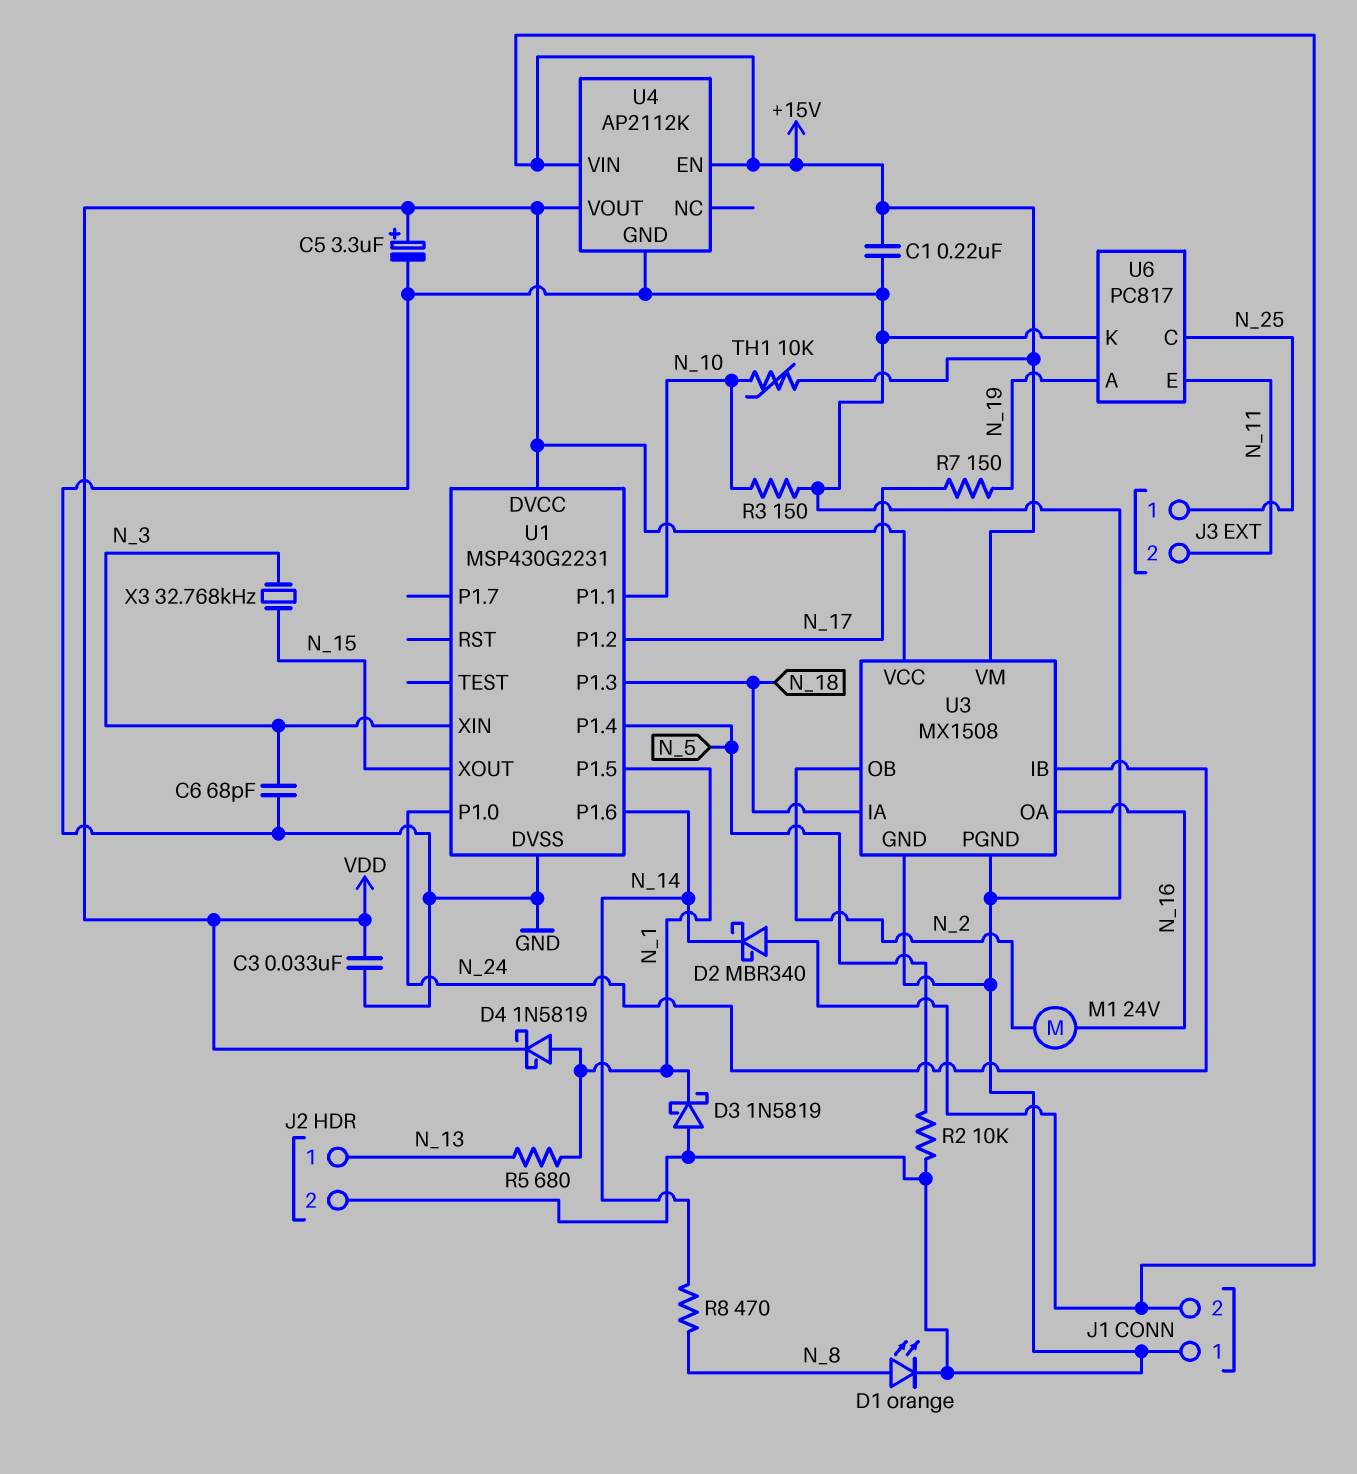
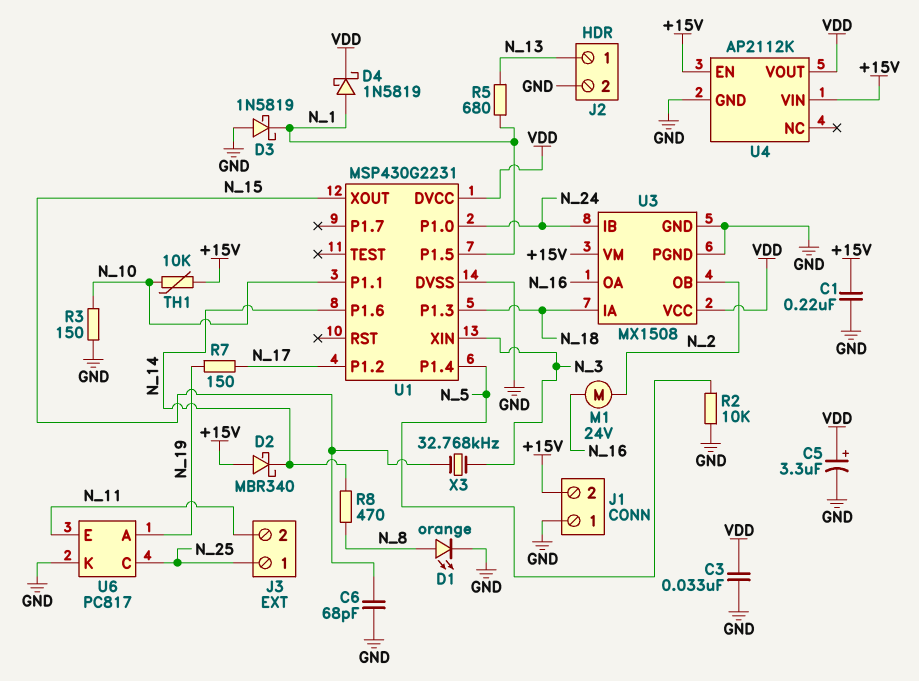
C6: 68pF (GND, N_3) -> 68pF (GND, N_15)

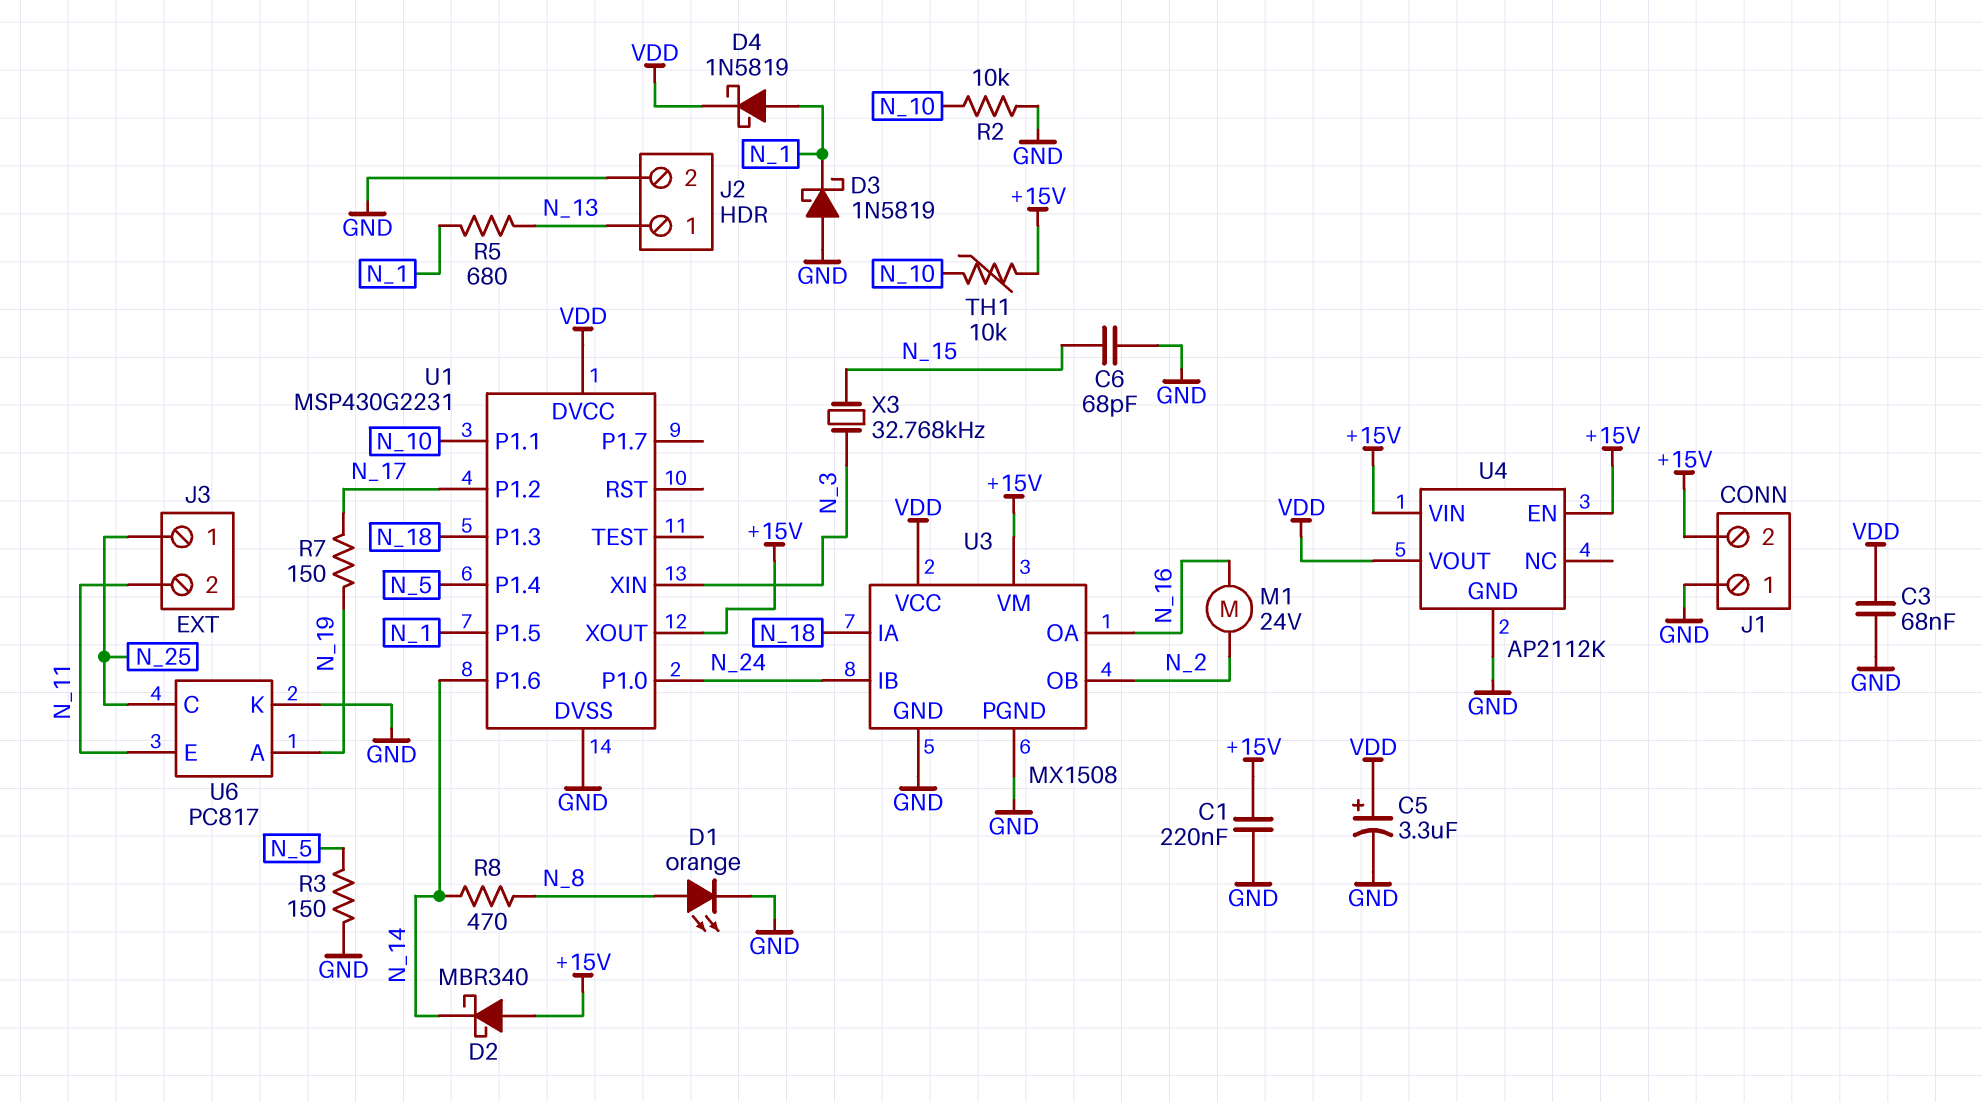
C3: 33nF (GND, VDD) -> 68nF (GND, VDD)
R2: 10k (GND, N_5) -> 10k (GND, N_10)
R3: 150 (GND, N_10) -> 150 (GND, N_5)
U1 pin XOUT: N_15 -> +15V

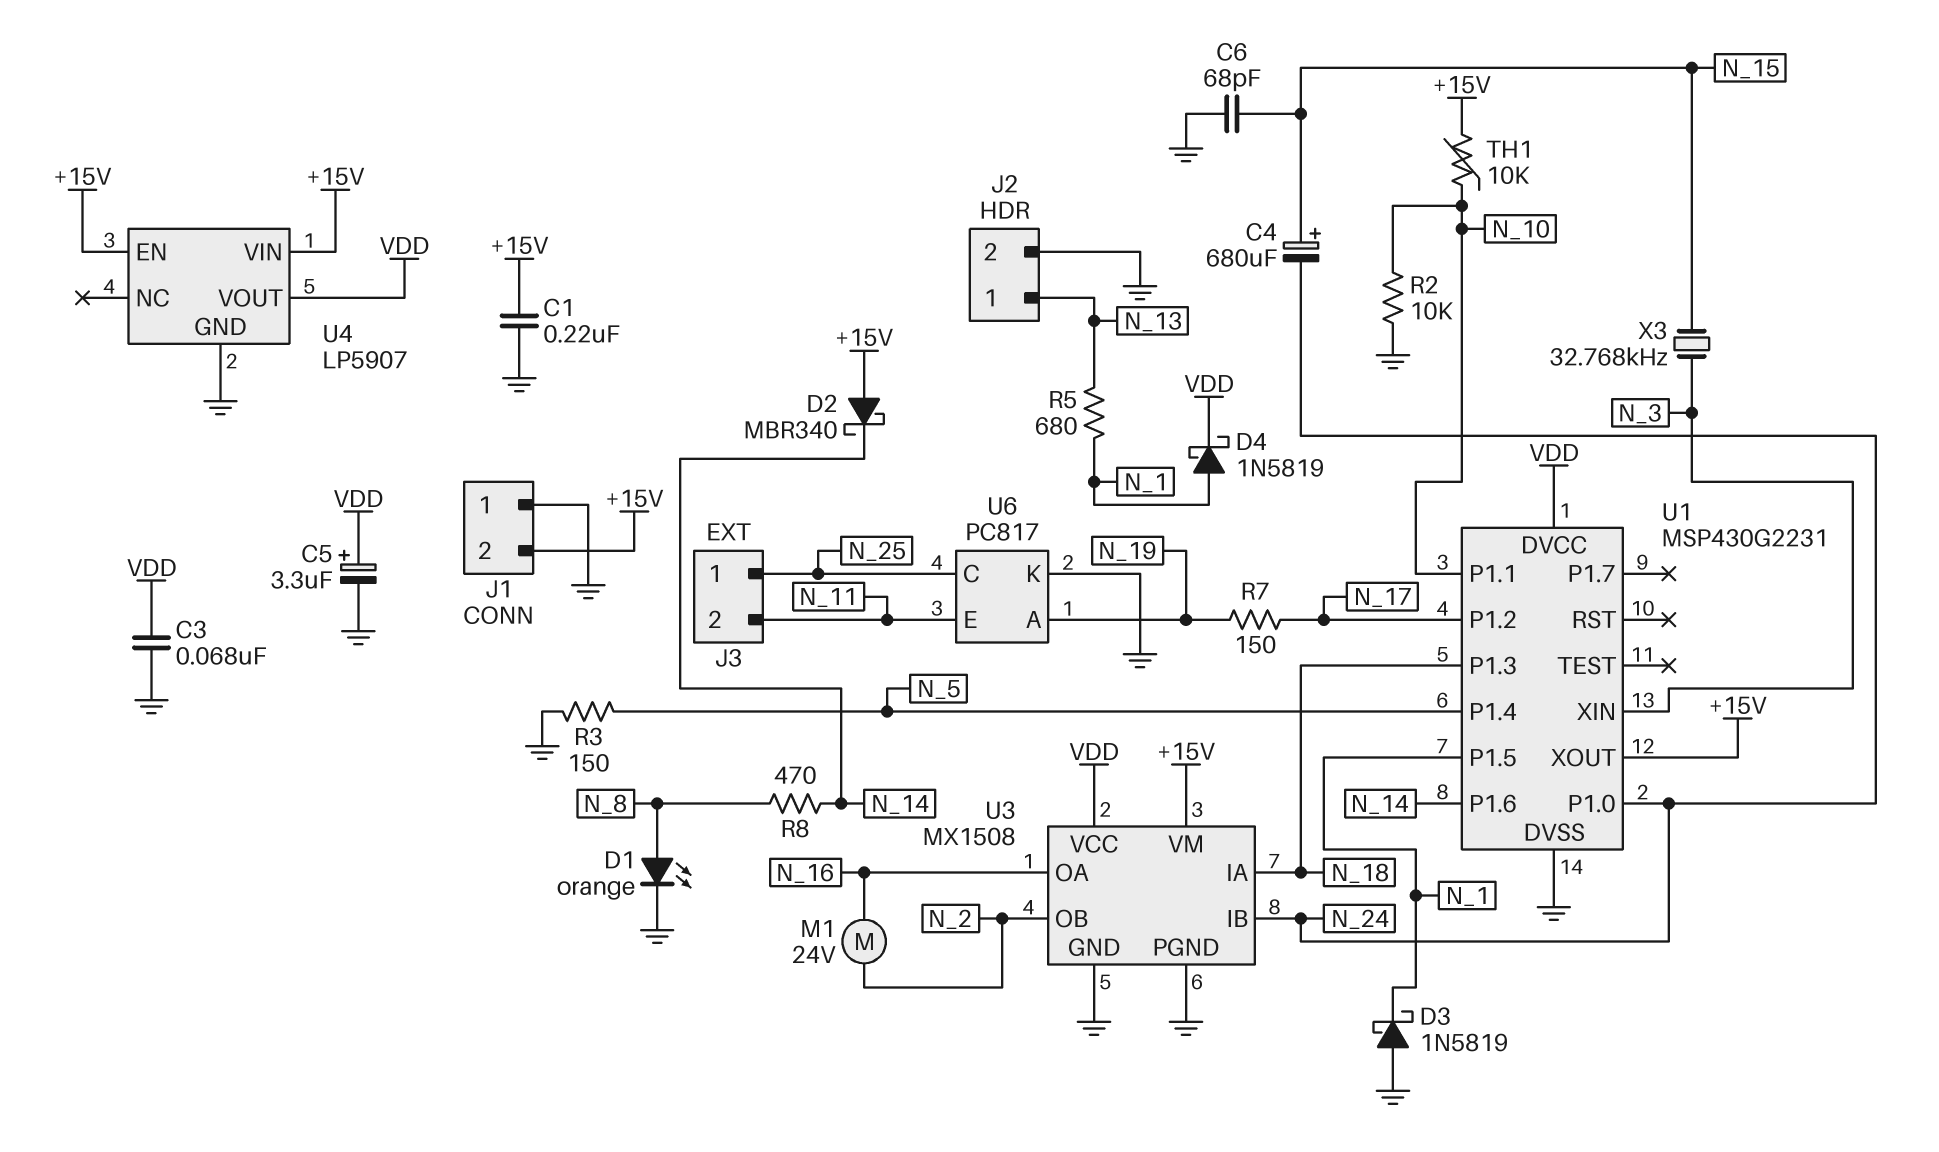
C4: none -> 680uF (plus N_15, minus N_24)
U4: AP2112K -> LP5907

